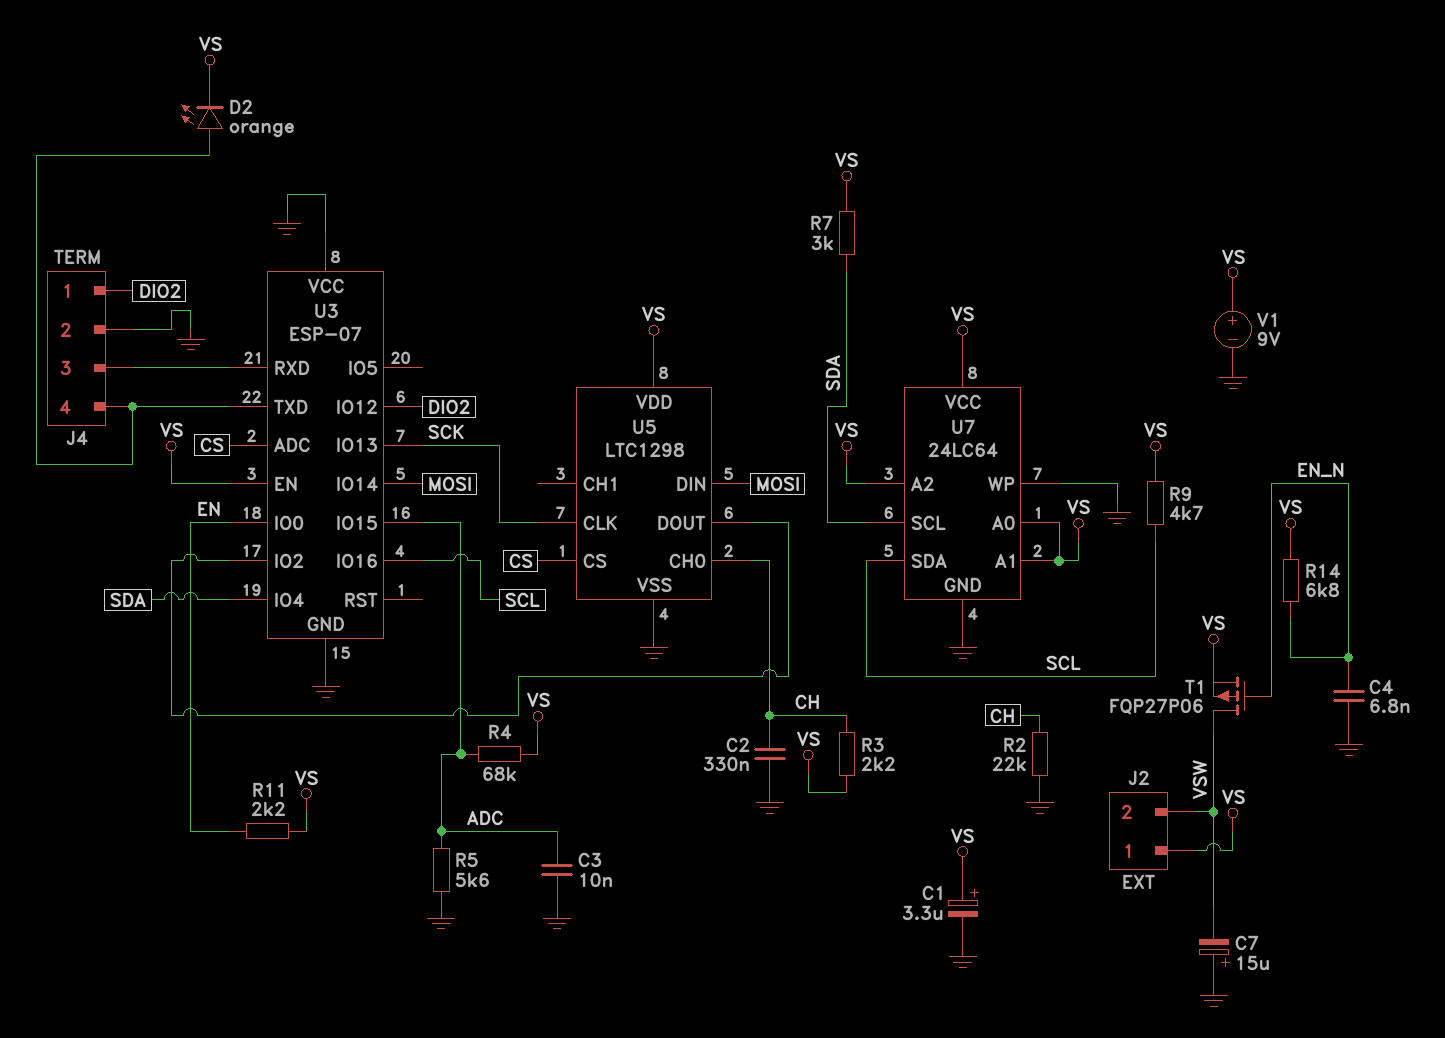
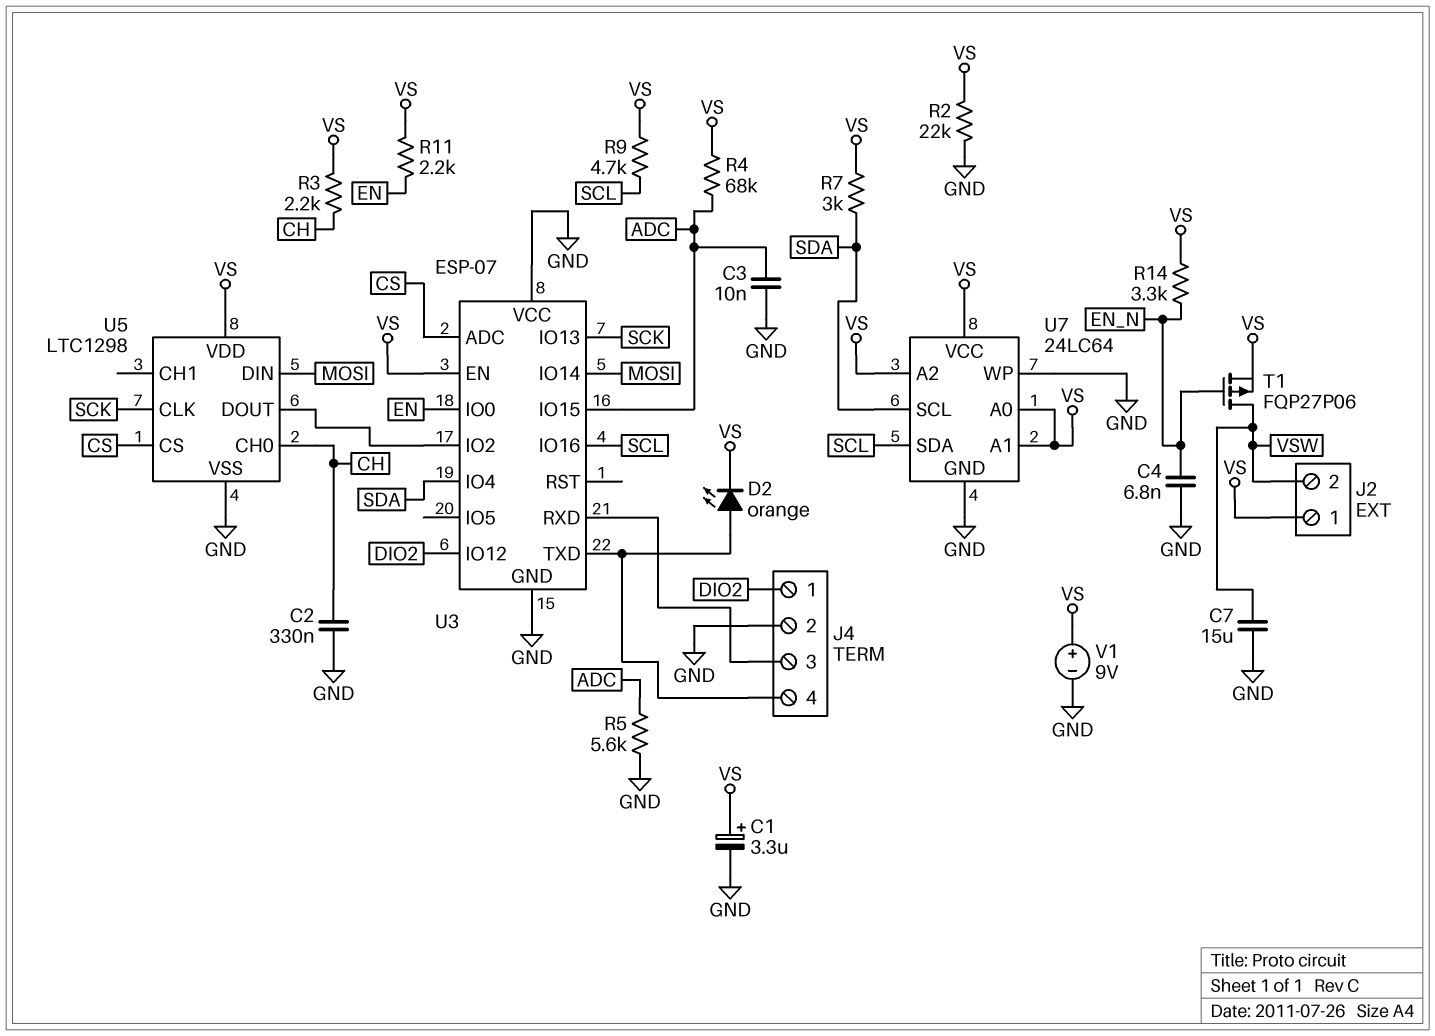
C7: 15uF (plus GND, minus VSW) -> 15uF (GND, VSW)
R2: 22k (CH, GND) -> 22k (GND, VS)
R14: 6.8k (EN_N, VS) -> 3.3k (EN_N, VS)

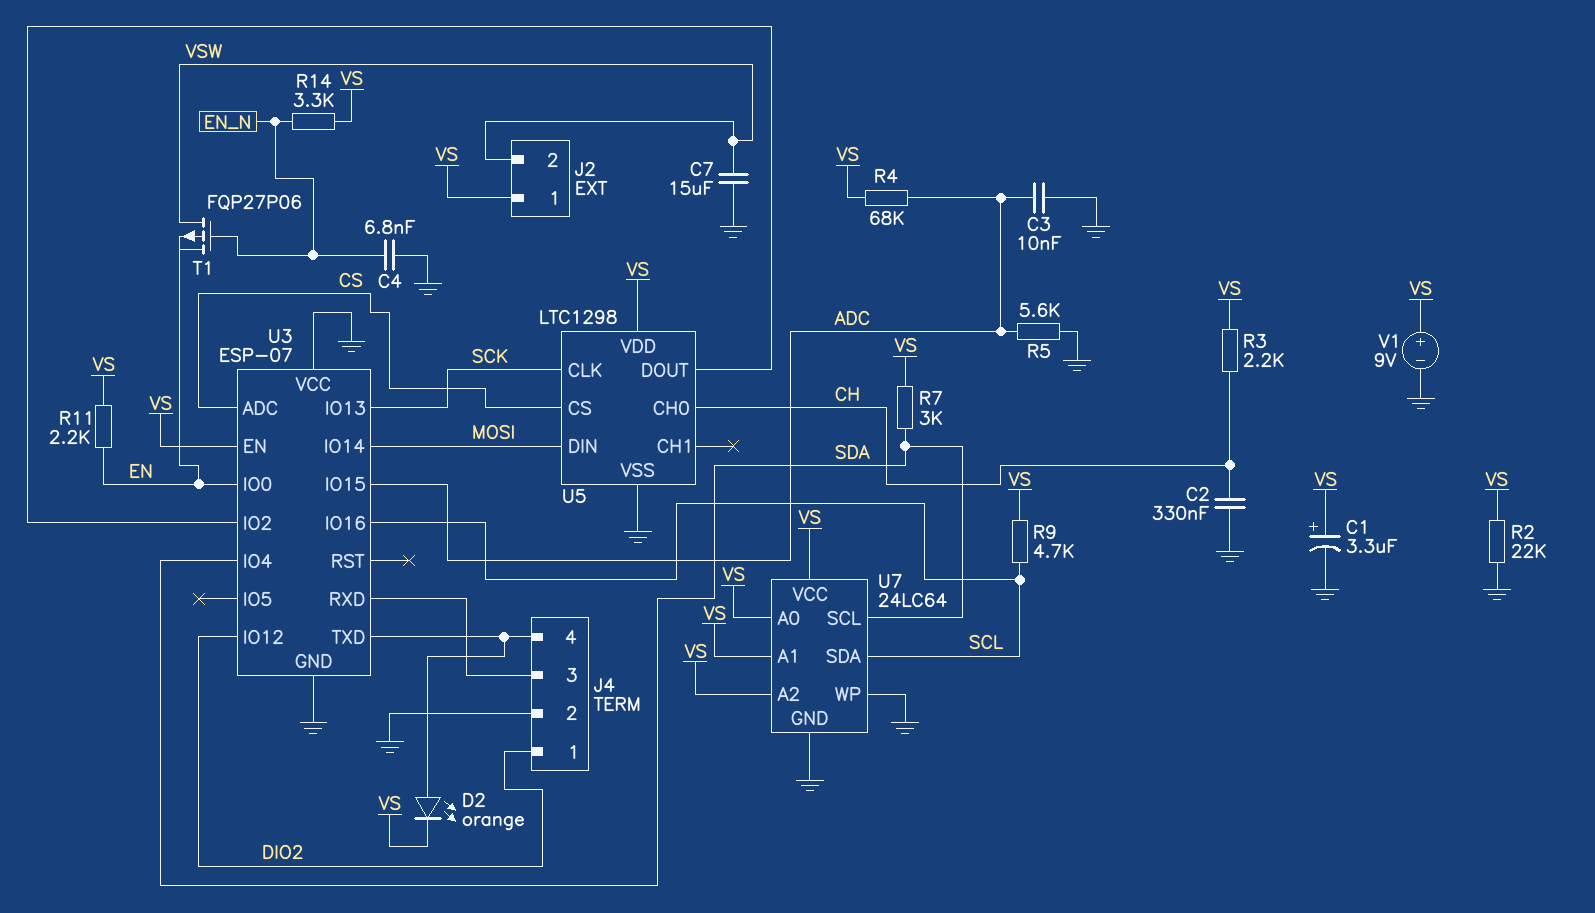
T1: PMOS FQP27P06 (G EN_N, D VSW, S VS) -> PMOS FQP27P06 (G EN_N, D VSW, S EN)

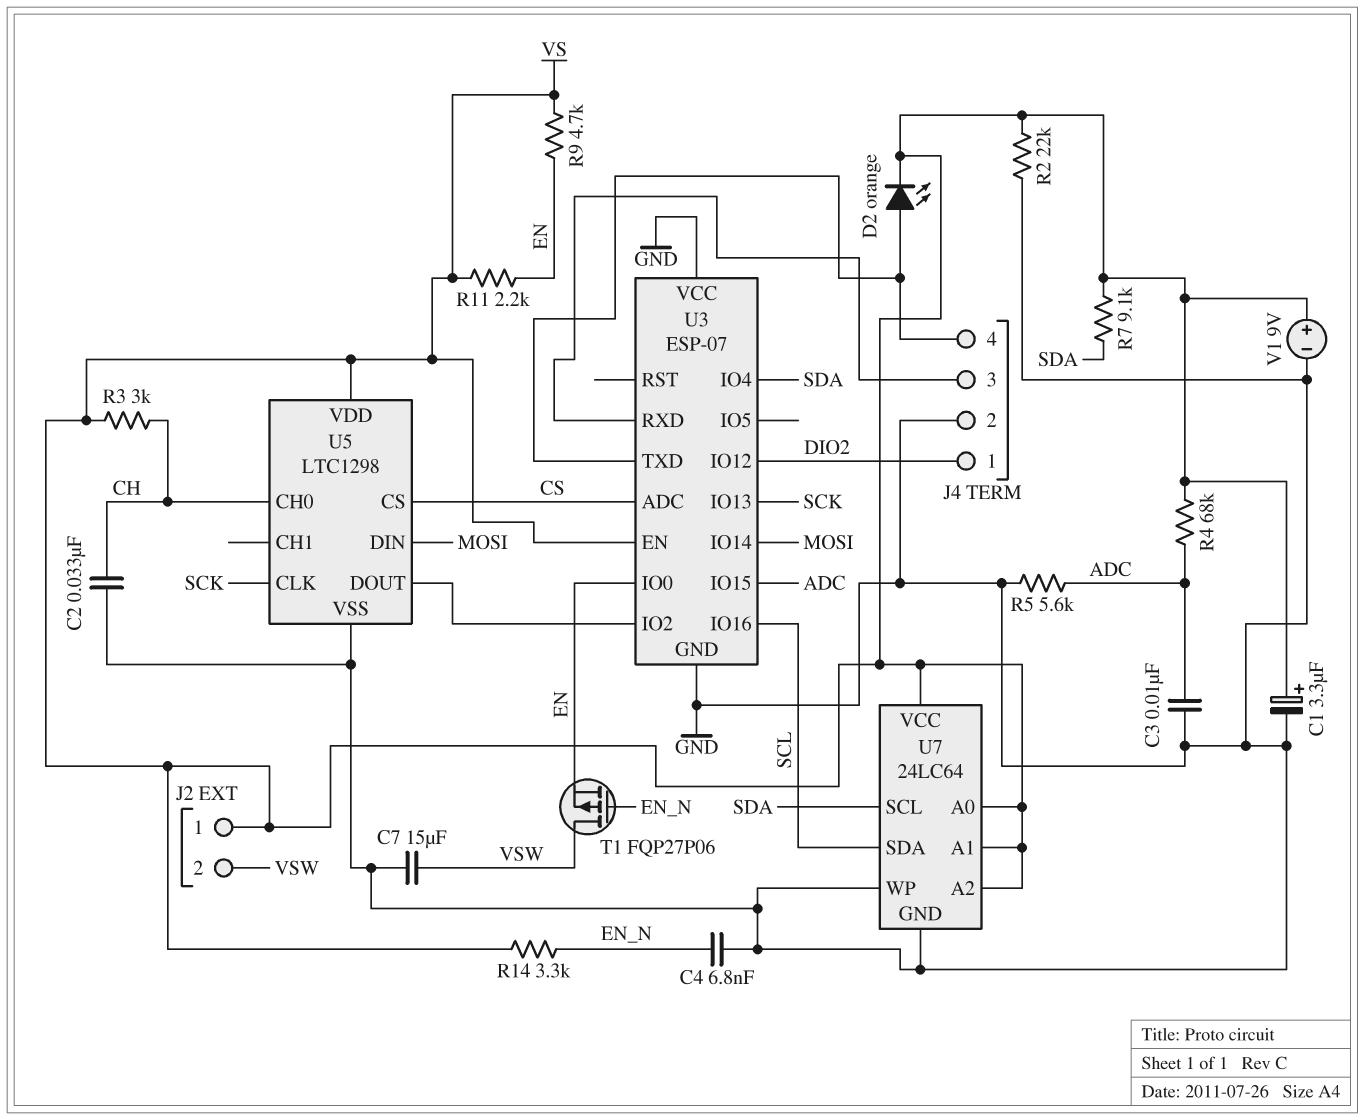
C2: 330nF (CH, GND) -> 33nF (CH, GND)
R3: 2.2k (CH, VS) -> 3k (CH, VS)
R7: 3k (SDA, VS) -> 9.1k (SDA, VS)
R9: 4.7k (SCL, VS) -> 4.7k (EN, VS)

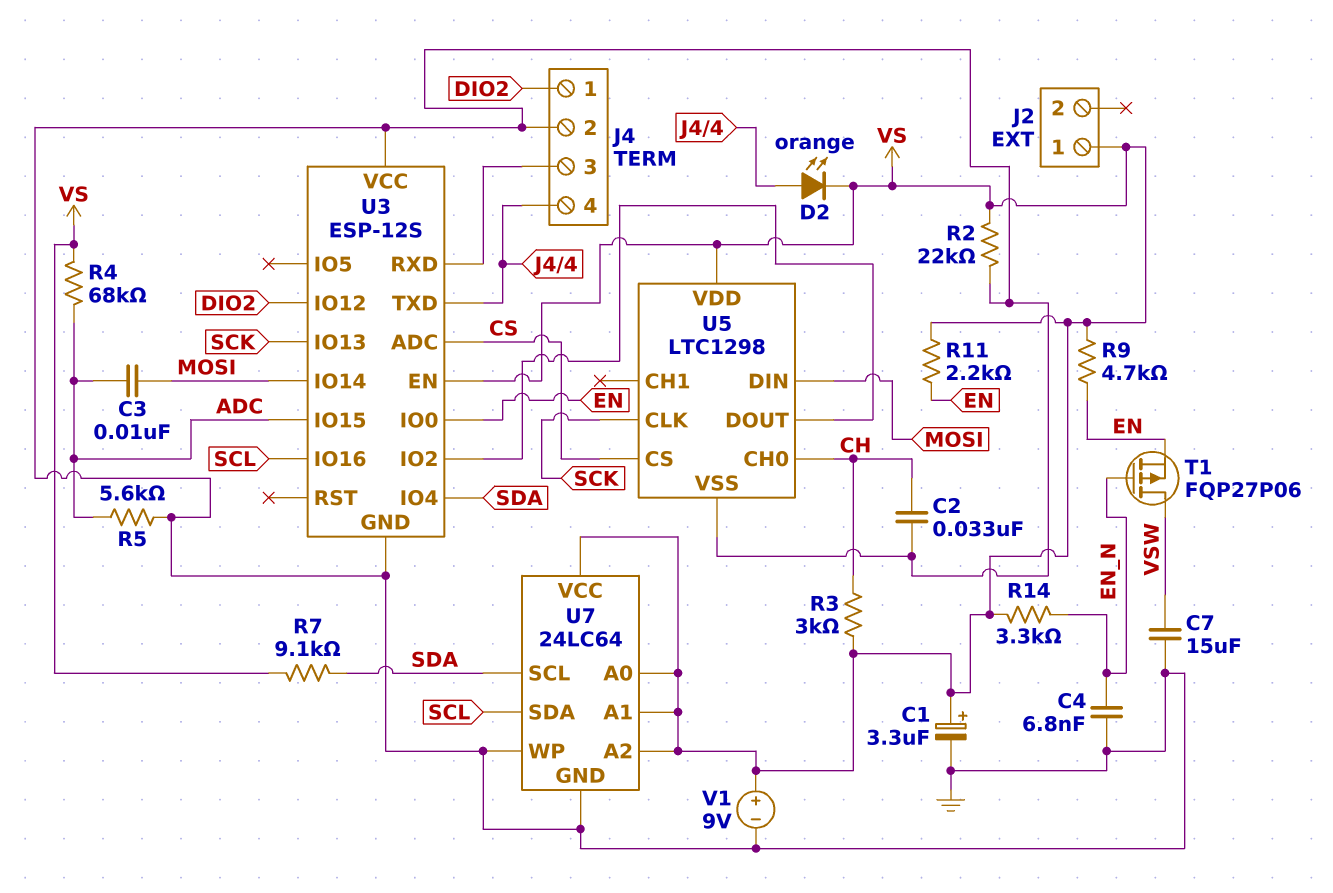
C3: 10nF (ADC, GND) -> 10nF (ADC, MOSI)
J2 pin 2: VSW -> none
U3: ESP-07 -> ESP-12S

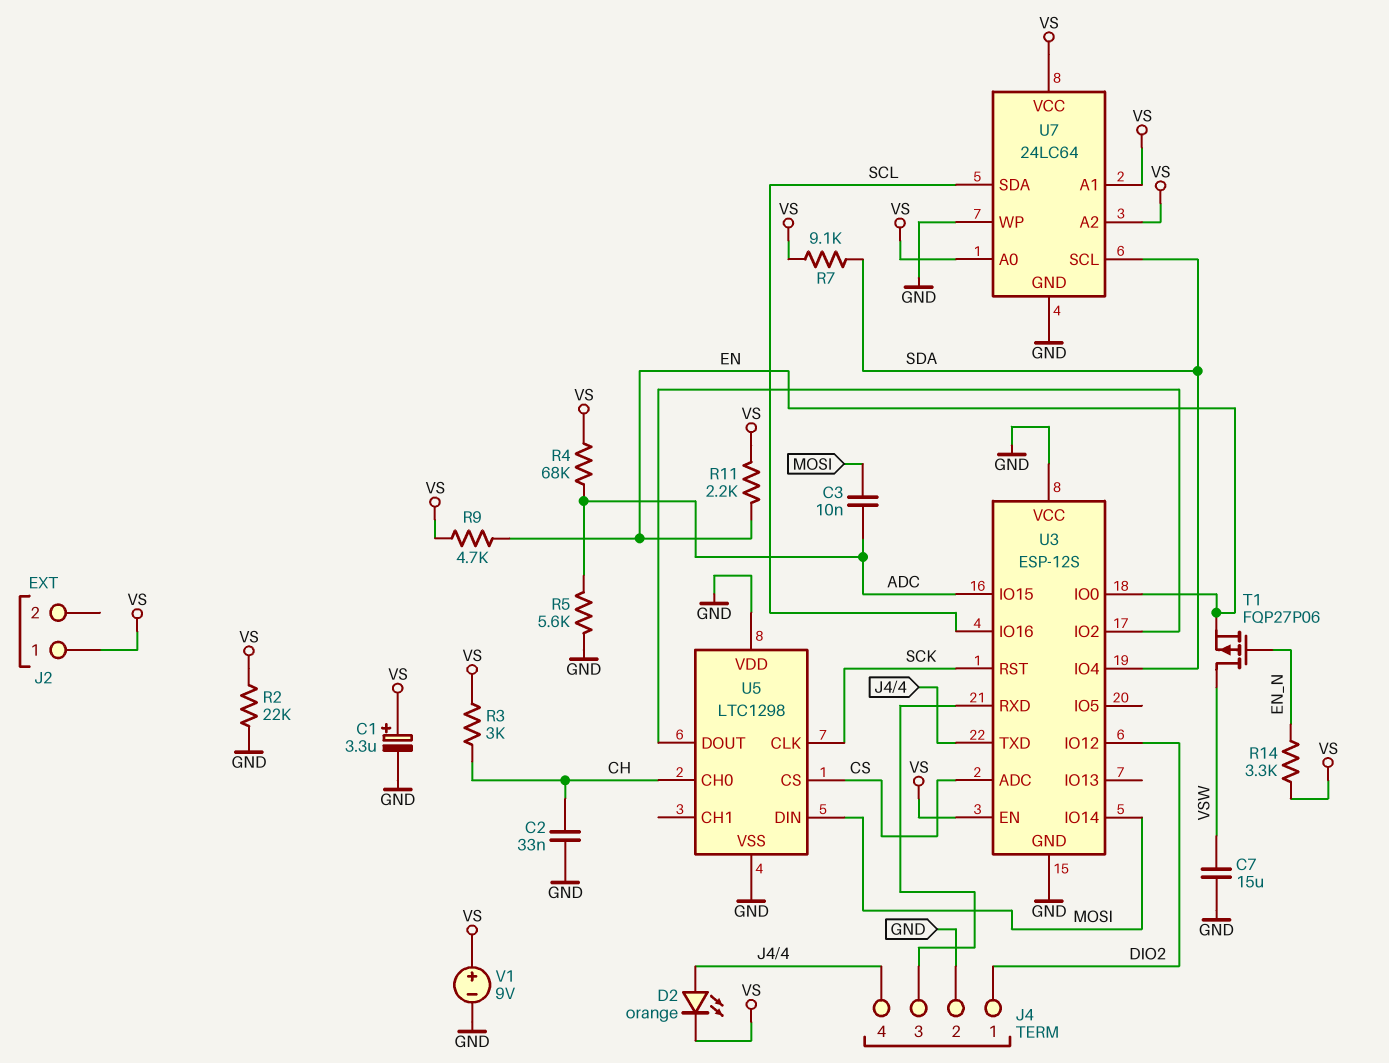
C4: 6.8nF (EN_N, GND) -> none
U3 pin IO13: SCK -> none
U3 pin RST: none -> SCK
U5 pin VDD: VS -> GND

